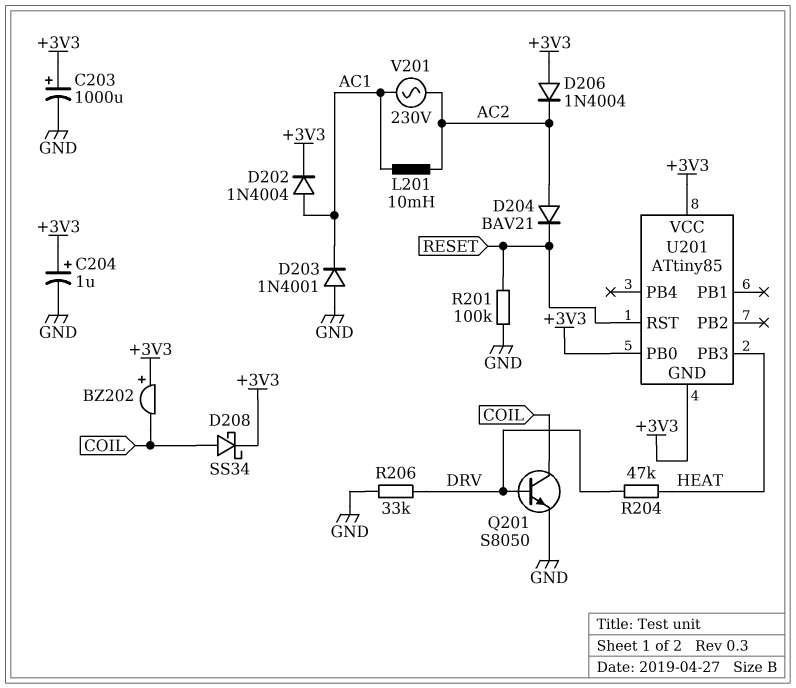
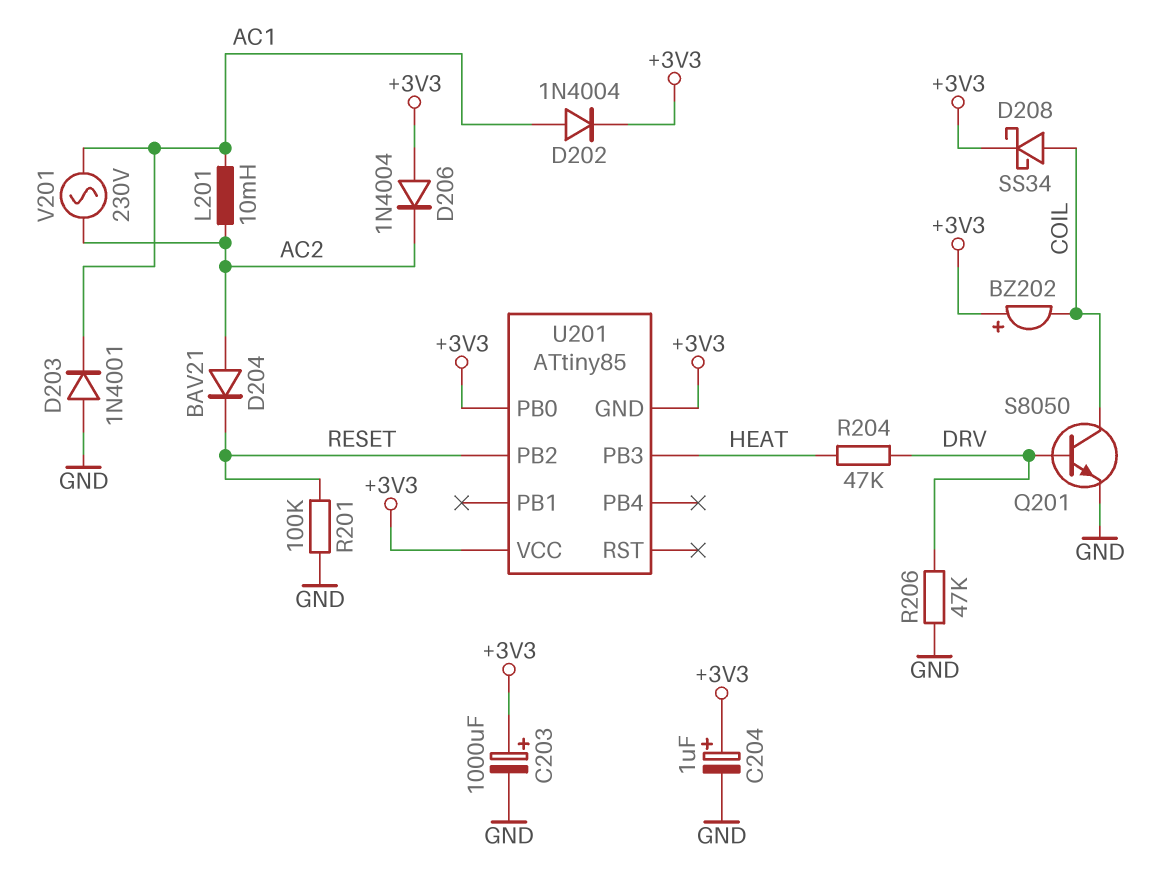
R206: 33k (DRV, GND) -> 47k (DRV, GND)
U201 pin PB2: none -> RESET
U201 pin RST: RESET -> none

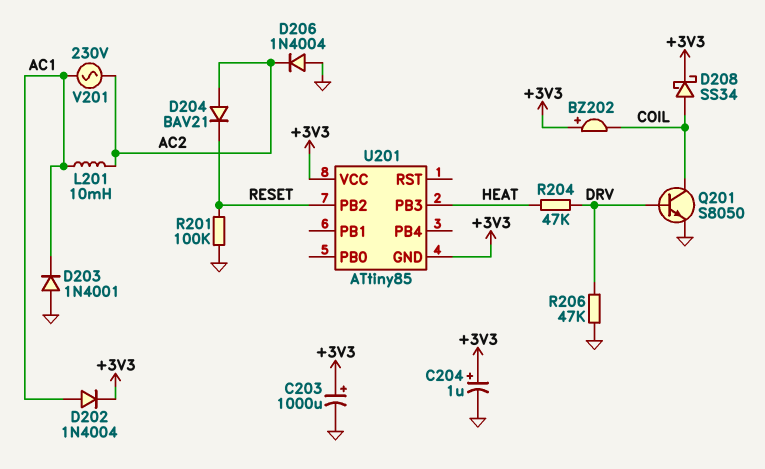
D206: diode 1N4004 (A +3V3, K AC2) -> diode 1N4004 (A GND, K AC2)
U201 pin PB0: +3V3 -> none

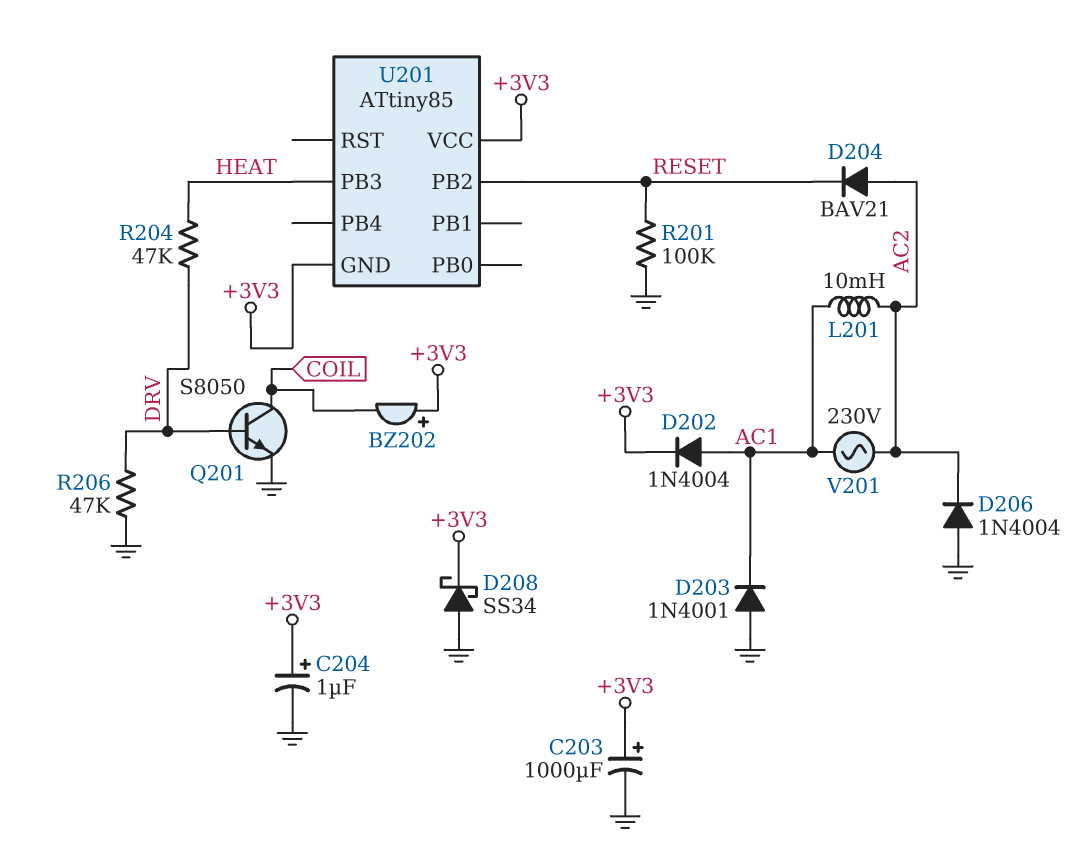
D208: schottky SS34 (A COIL, K +3V3) -> schottky SS34 (A GND, K +3V3)

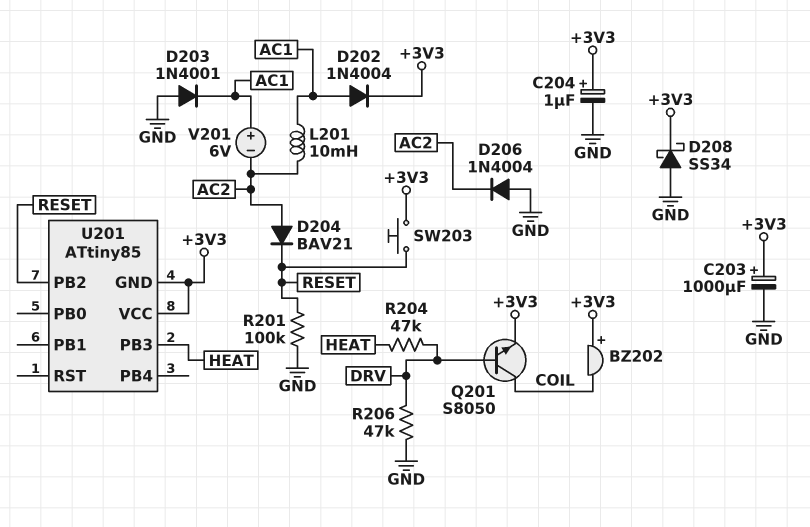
Q201: NPN S8050 (B DRV, C COIL, E GND) -> NPN S8050 (B DRV, C COIL, E +3V3)
SW203: none -> button (+3V3, RESET)
V201: AC 230V (AC1, AC2) -> 6V (plus AC1, minus AC2)

